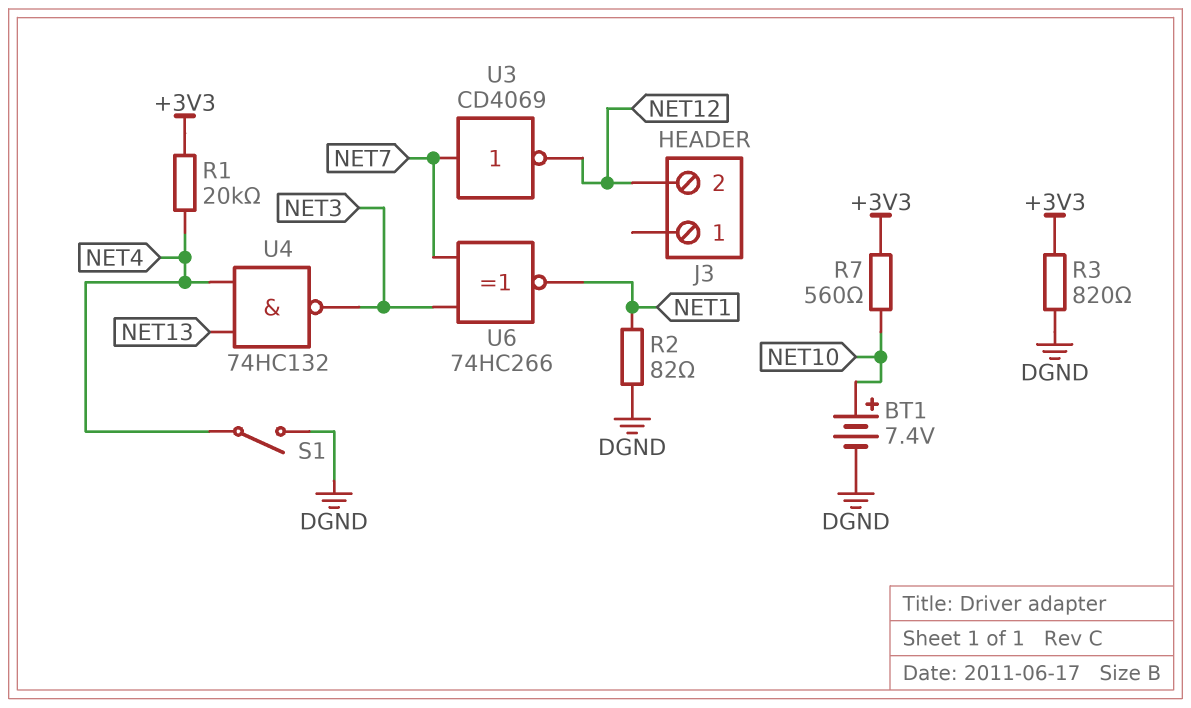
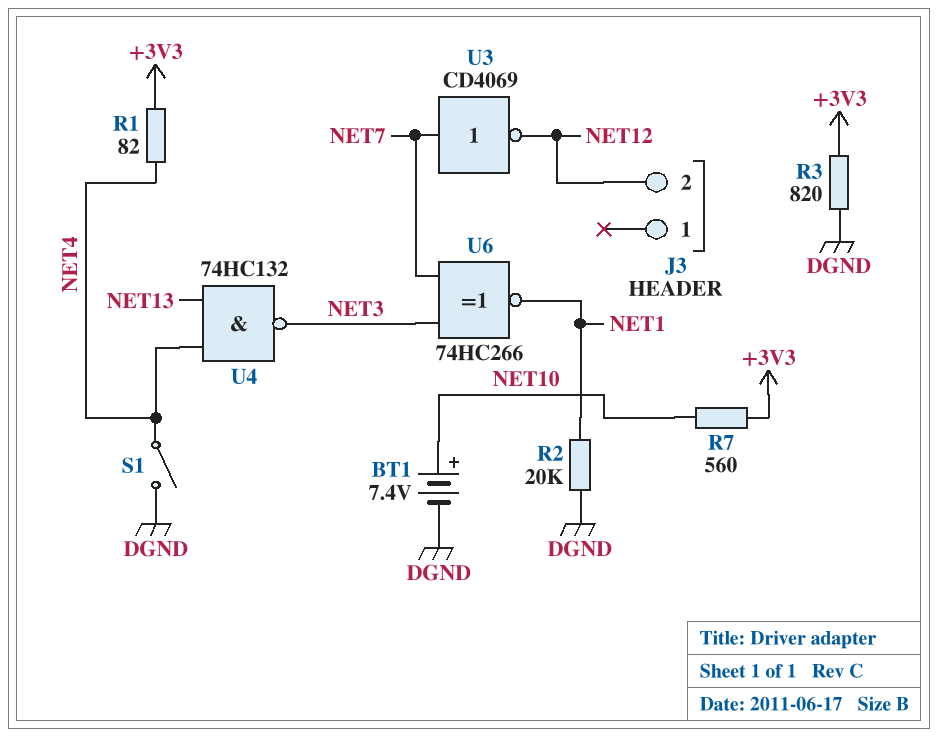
R1: 20k (+3V3, NET4) -> 82 (+3V3, NET4)
R2: 82 (DGND, NET1) -> 20k (DGND, NET1)

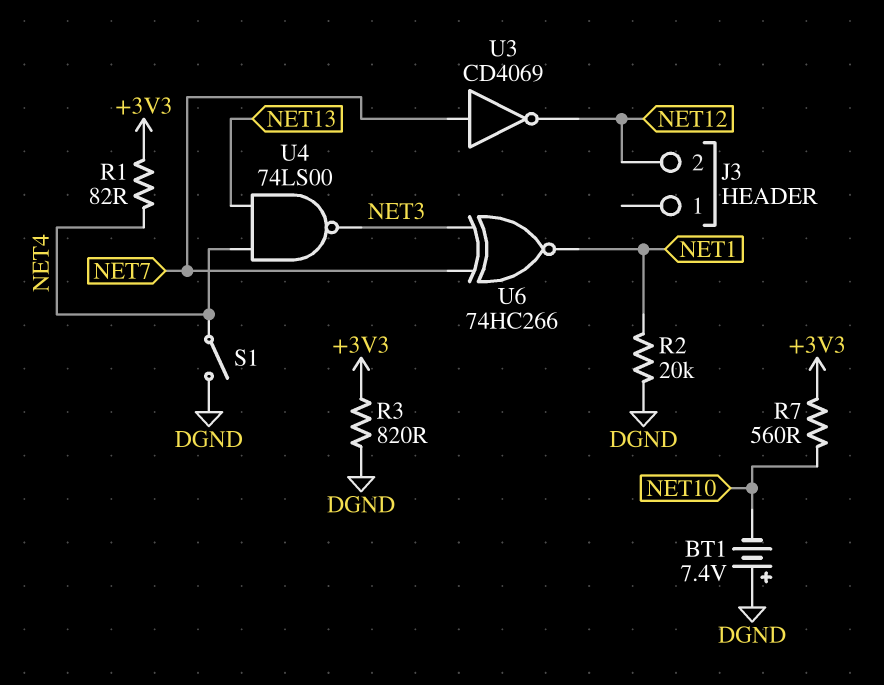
BT1: 7.4V (plus NET10, minus DGND) -> 7.4V (plus DGND, minus NET10)
U4: NAND 74HC132 (in NET4, in NET13, out NET3) -> NAND 74LS00 (in NET4, in NET13, out NET3)

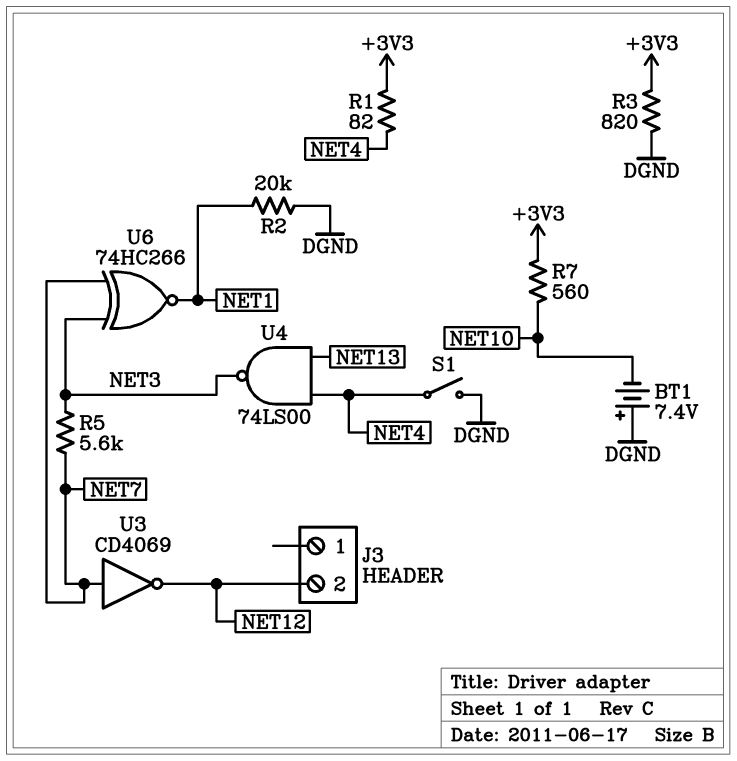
R5: none -> 5.6k (NET3, NET7)

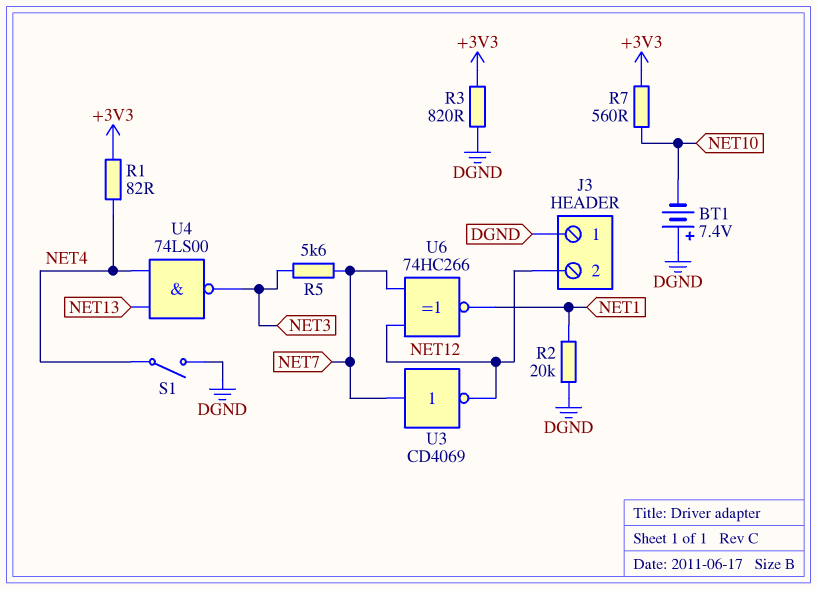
J3 pin 1: none -> DGND
U6: XNOR 74HC266 (in NET3, in NET7, out NET1) -> XNOR 74HC266 (in NET7, in NET12, out NET1)

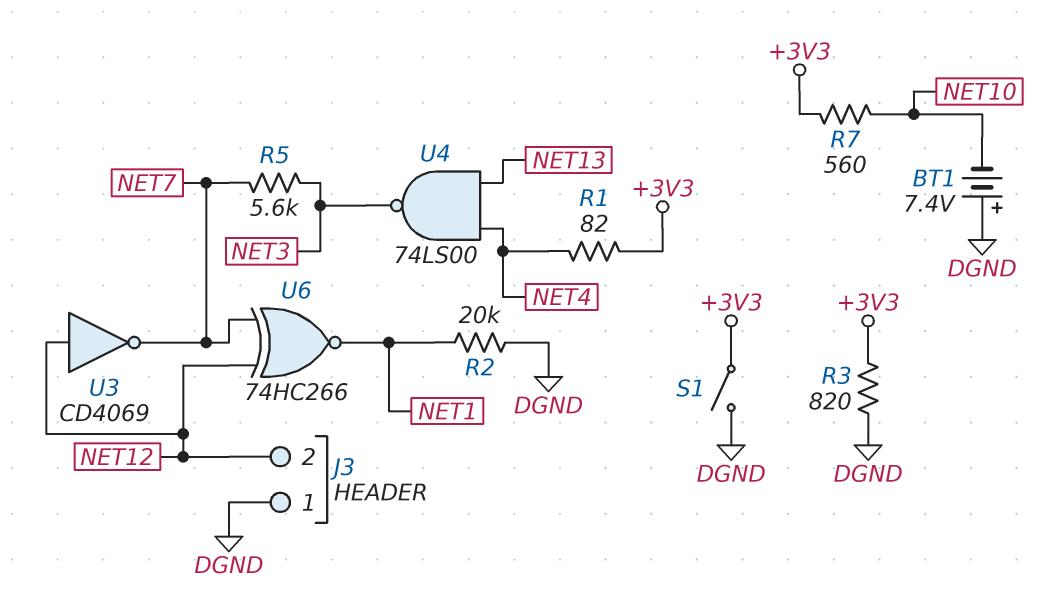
S1: switch (DGND, NET4) -> switch (+3V3, DGND)
U3: NOT CD4069 (in NET7, out NET12) -> NOT CD4069 (in NET12, out NET7)

